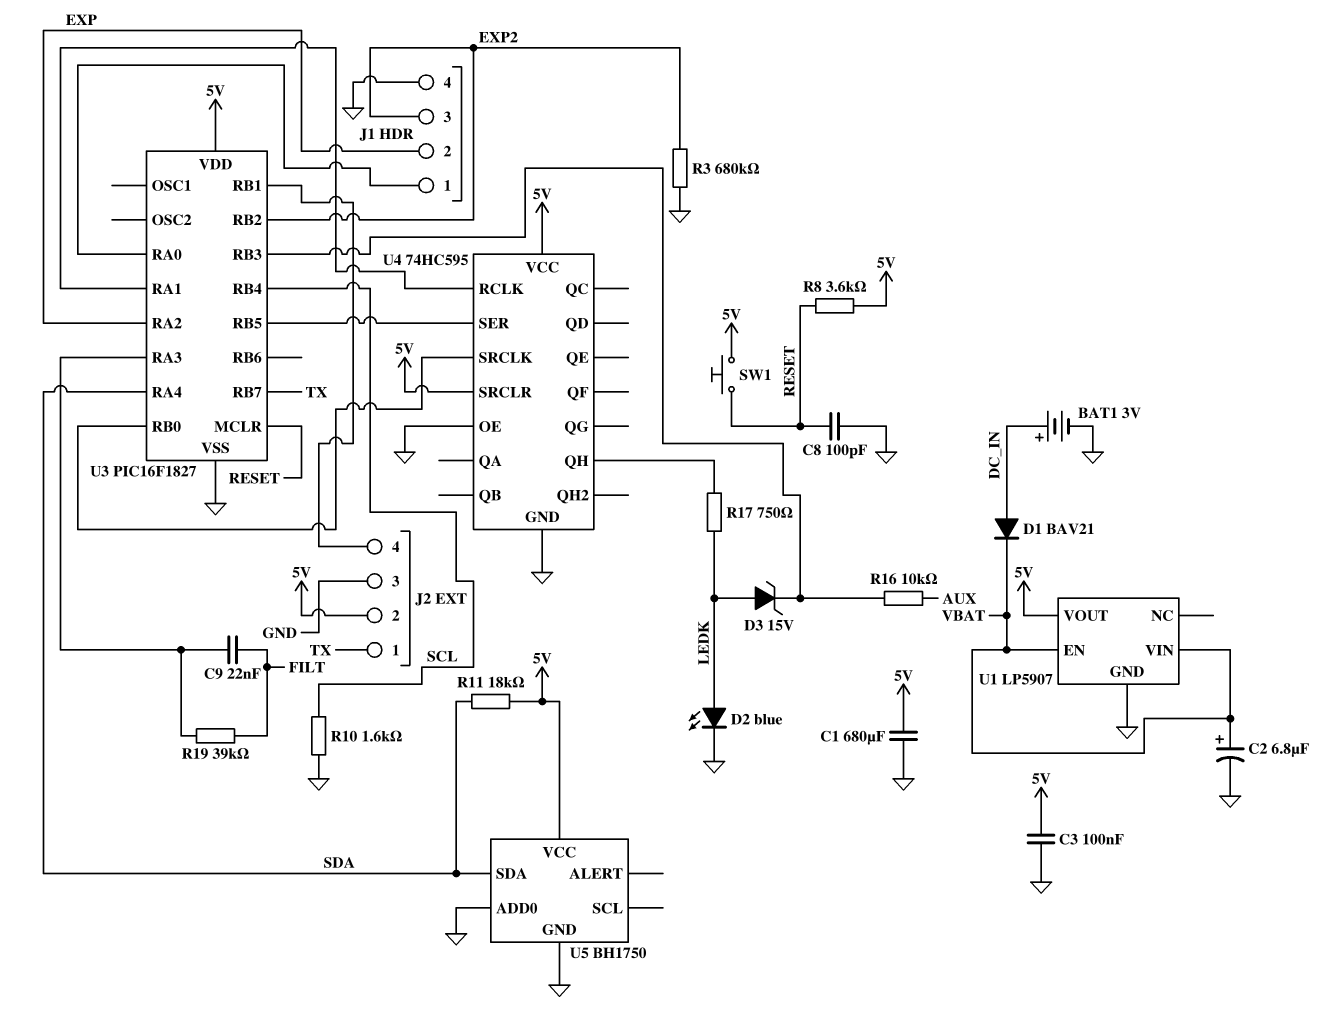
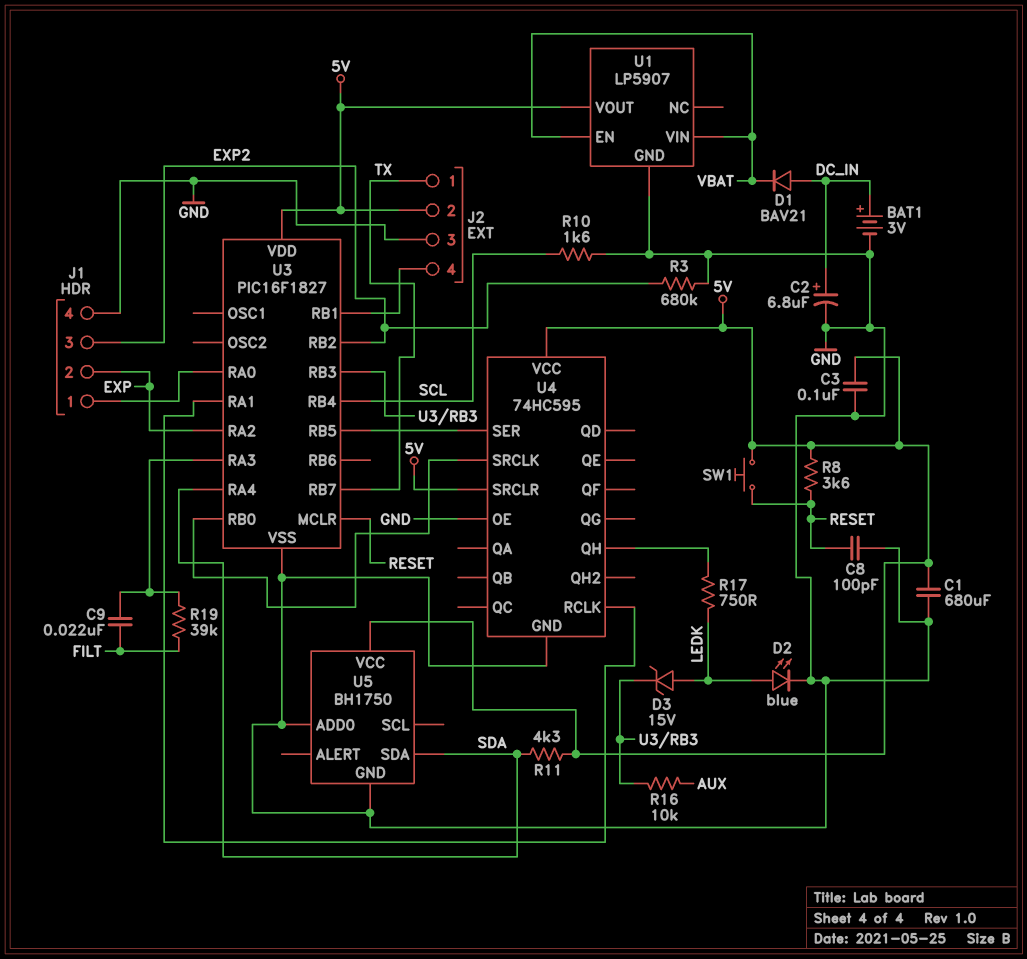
C2: 6.8uF (plus VBAT, minus GND) -> 6.8uF (plus DC_IN, minus GND)
R11: 18k (5V, SDA) -> 4.3k (5V, SDA)

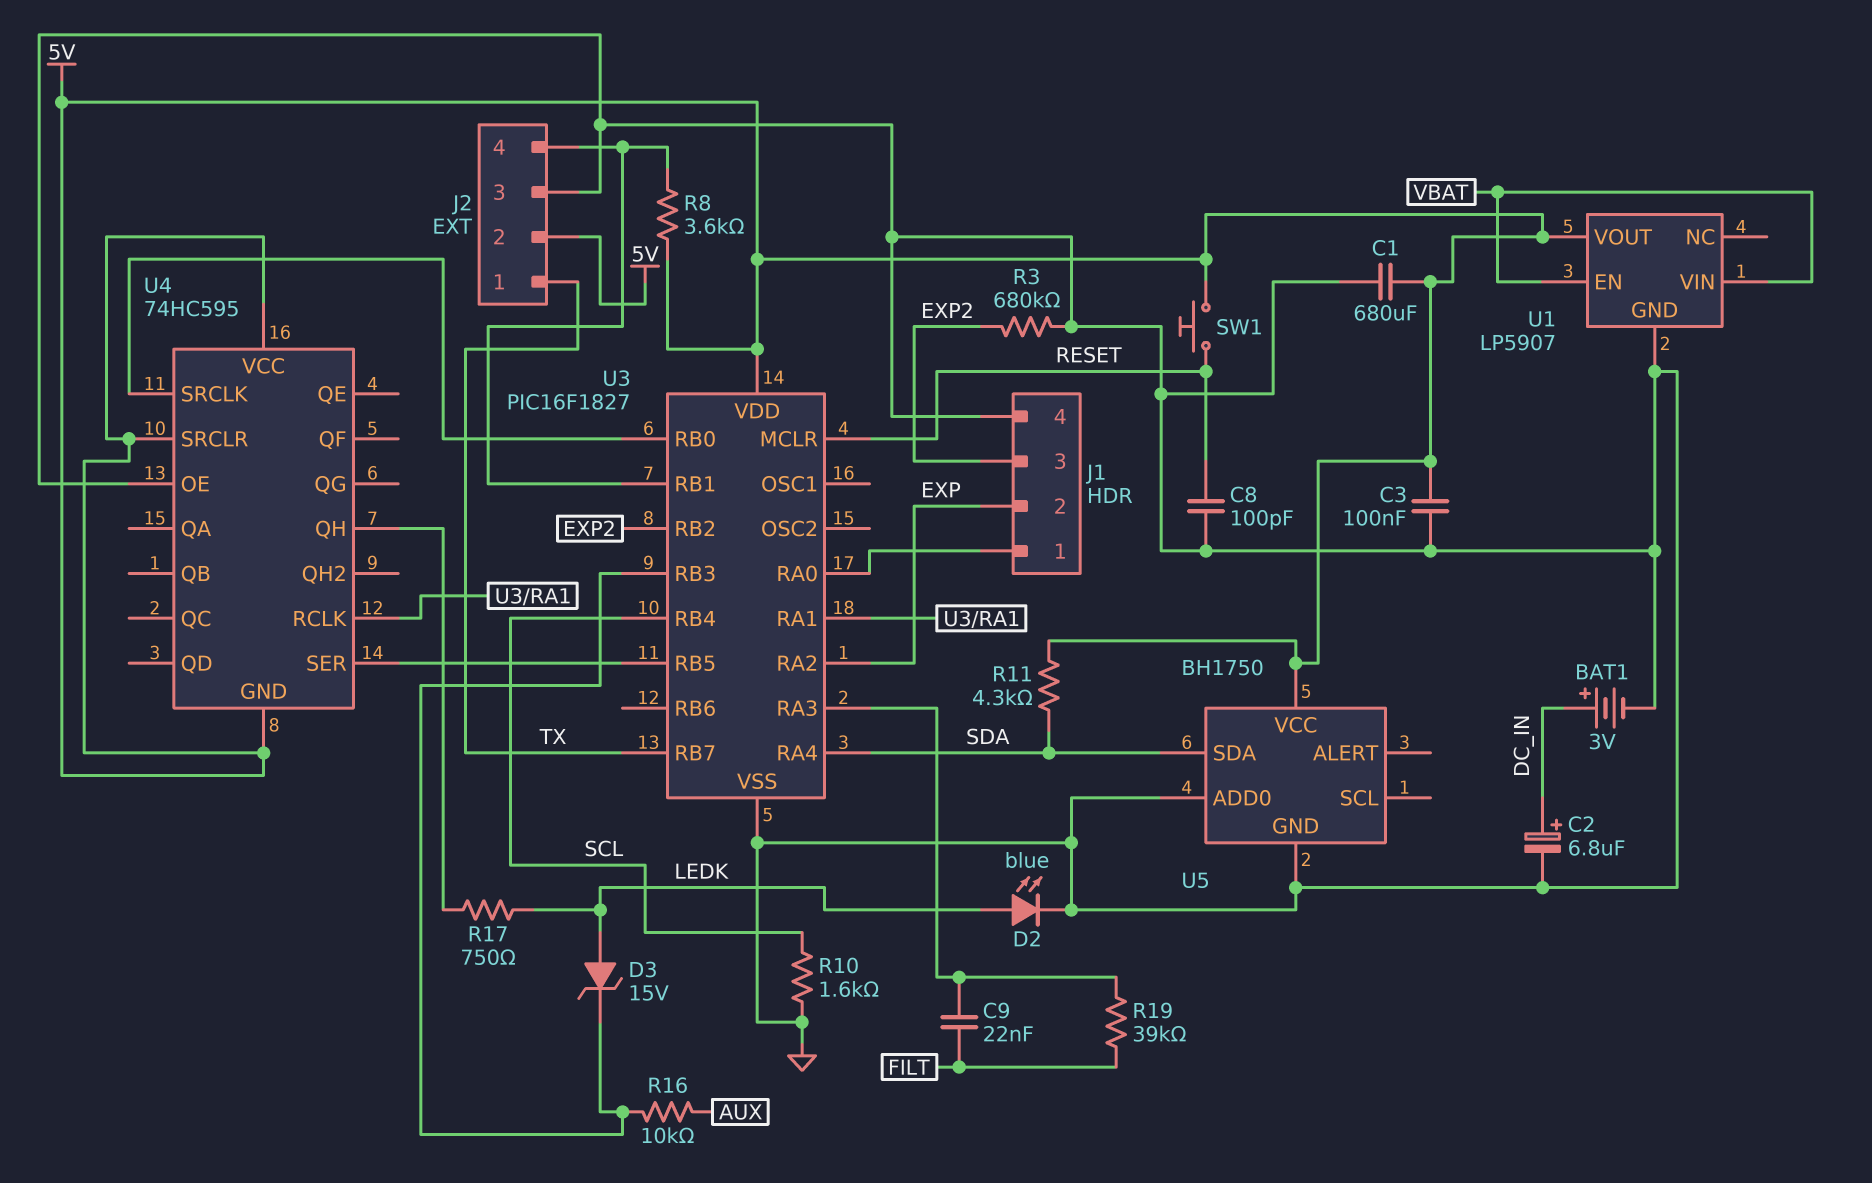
D1: diode BAV21 (A DC_IN, K VBAT) -> none
R8: 3.6k (5V, RESET) -> 3.6k (5V, J2/4)
U4 pin GND: GND -> 5V

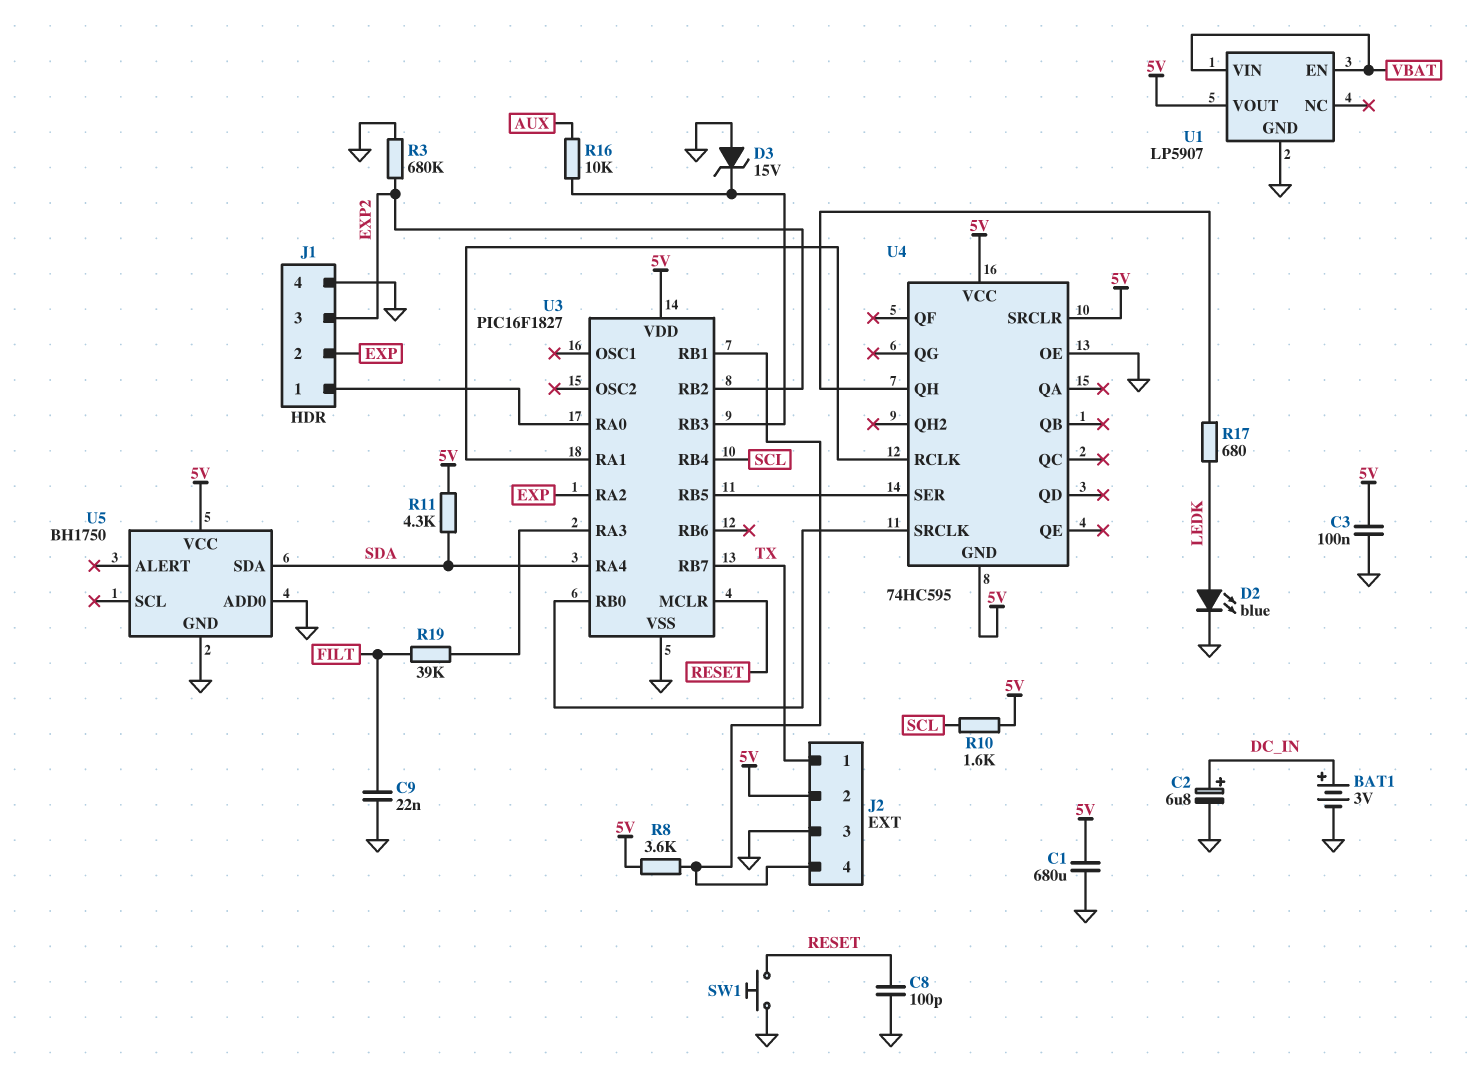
C9: 22nF (FILT, U3/RA3) -> 22nF (FILT, GND)
D3: zener 15V (A LEDK, K U3/RB3) -> zener 15V (A GND, K U3/RB3)
R10: 1.6k (GND, SCL) -> 1.6k (5V, SCL)
R17: 750 (LEDK, U4/QH) -> 680 (LEDK, U4/QH)
SW1: button (5V, RESET) -> button (GND, RESET)

